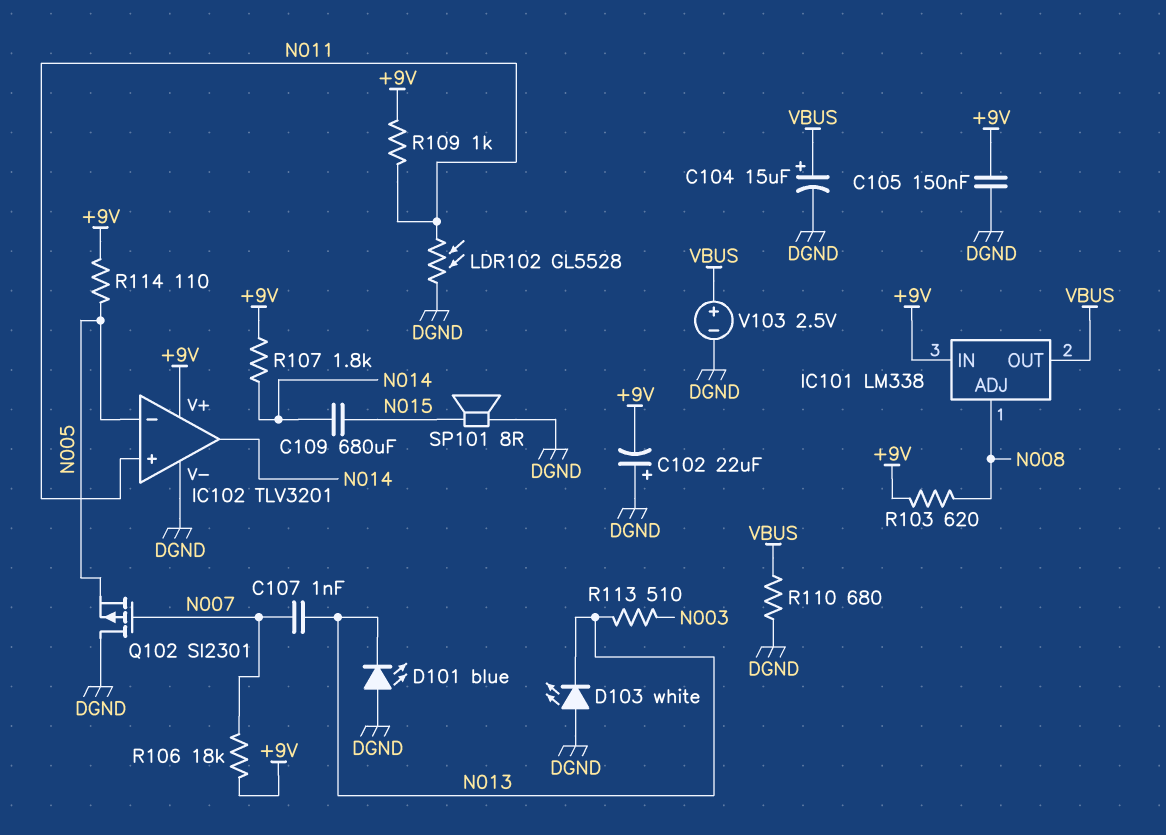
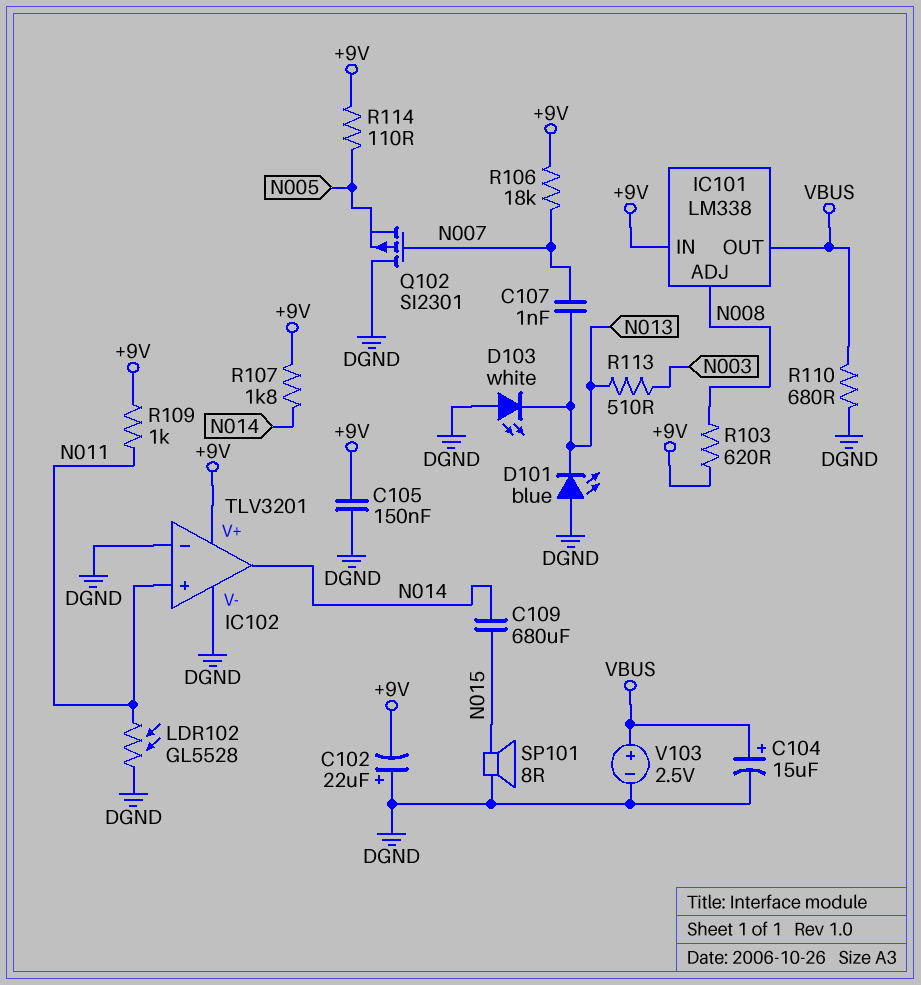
IC102 pin in-: N005 -> DGND

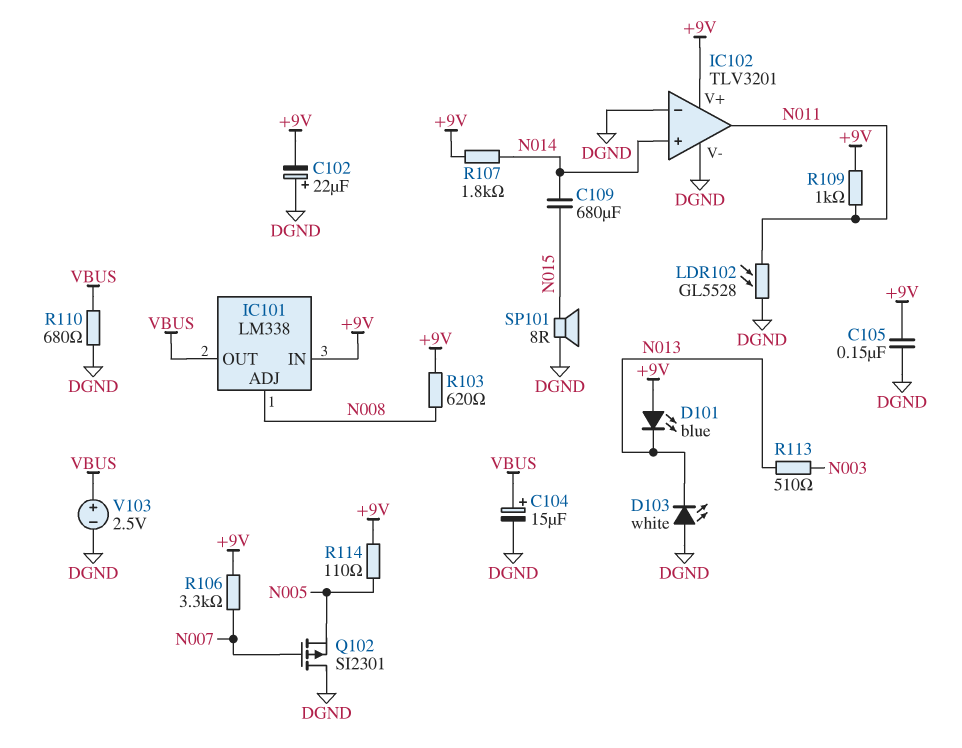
C107: 1nF (N007, N013) -> none
D101: LED blue (A DGND, K N013) -> LED blue (A +9V, K N013)
IC102 pin in+: N011 -> N014
IC102 pin out: N014 -> N011
R106: 18k (+9V, N007) -> 3.3k (+9V, N007)

